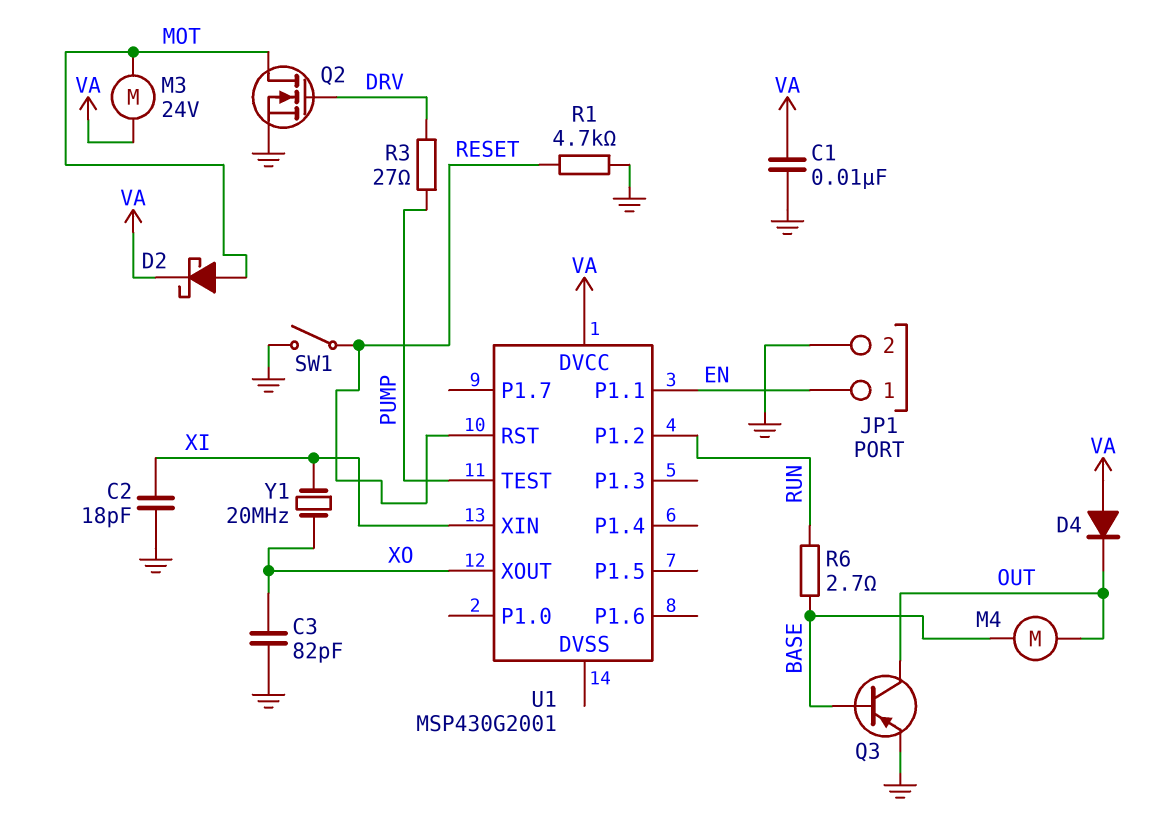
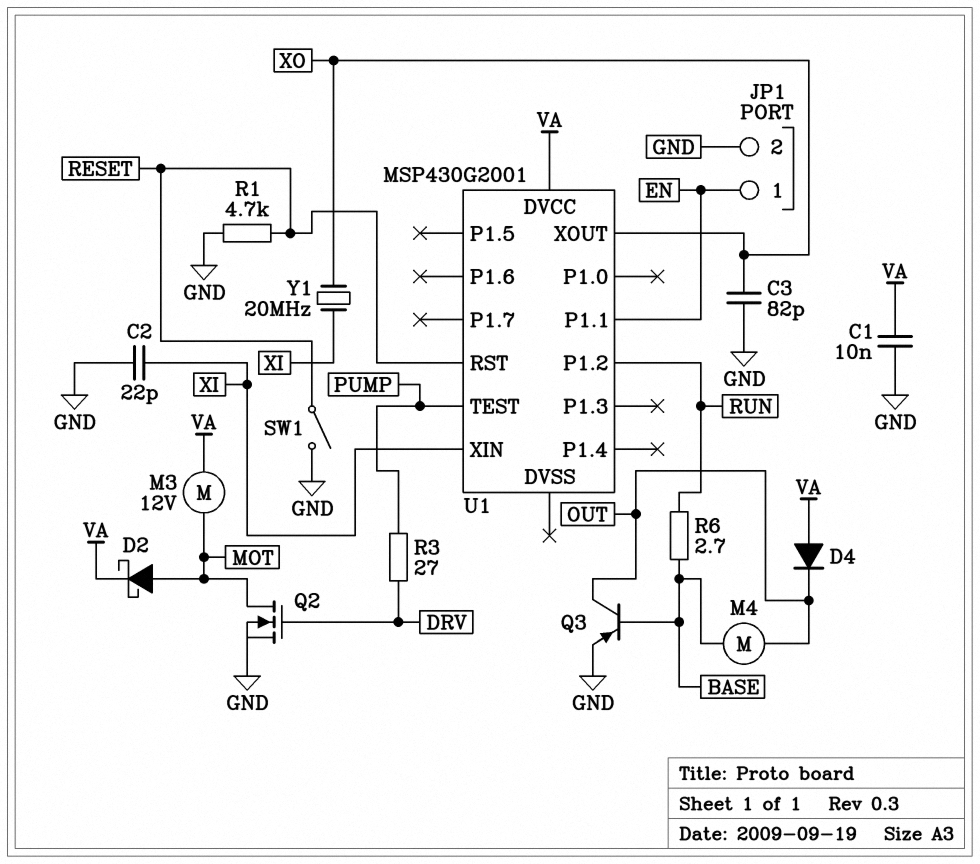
C2: 18pF (GND, XI) -> 22pF (GND, XI)
M3: motor 24V (MOT, VA) -> motor 12V (MOT, VA)

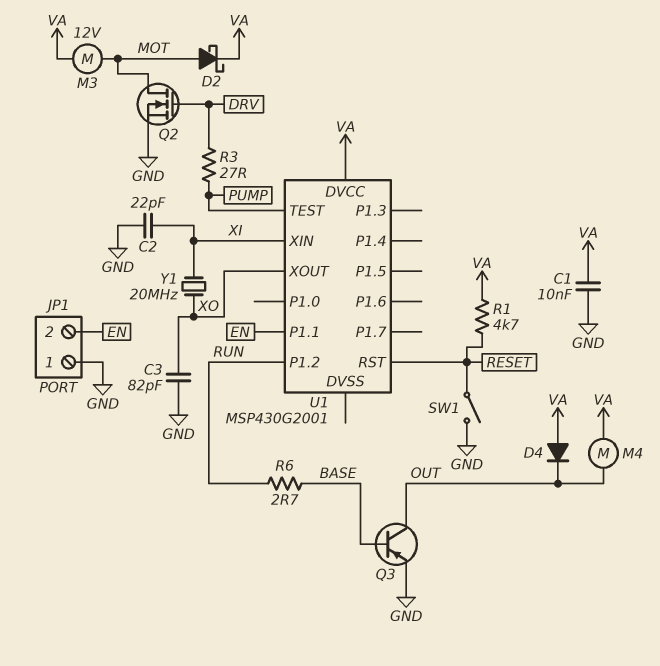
JP1 pin 1: EN -> GND
JP1 pin 2: GND -> EN
M4: motor (BASE, OUT) -> motor (OUT, VA)
R1: 4.7k (GND, RESET) -> 4.7k (RESET, VA)

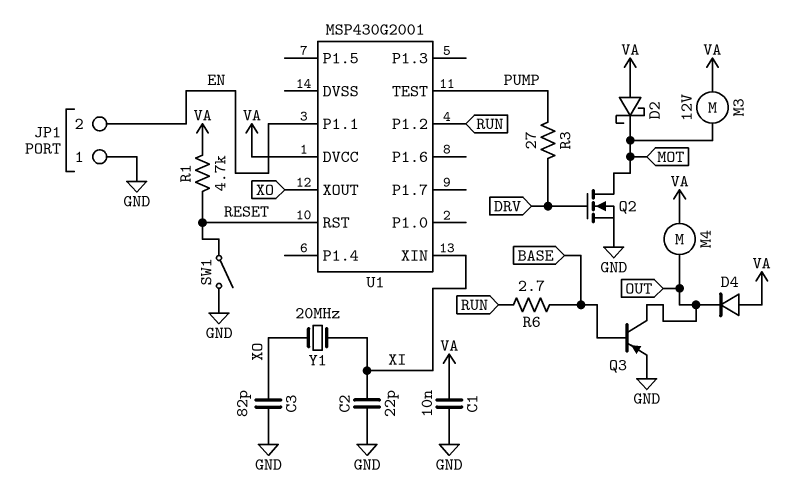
D2: schottky (A MOT, K VA) -> schottky (A VA, K MOT)

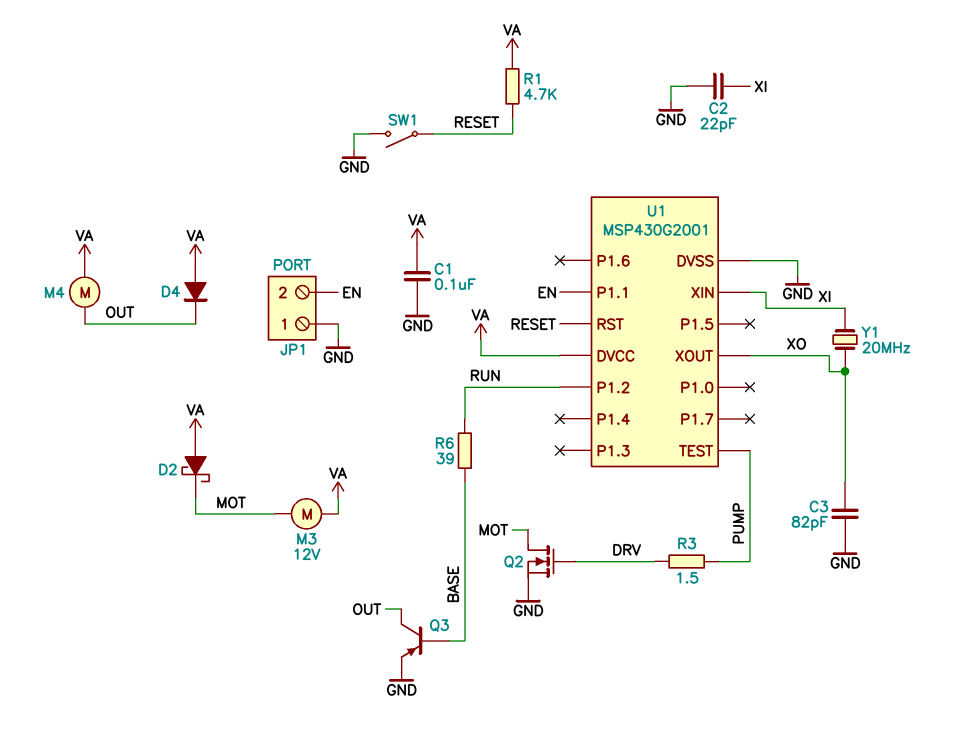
C1: 10nF (GND, VA) -> 100nF (GND, VA)
R3: 27 (DRV, PUMP) -> 1.5 (DRV, PUMP)
R6: 2.7 (BASE, RUN) -> 39 (BASE, RUN)
U1 pin DVSS: none -> GND

